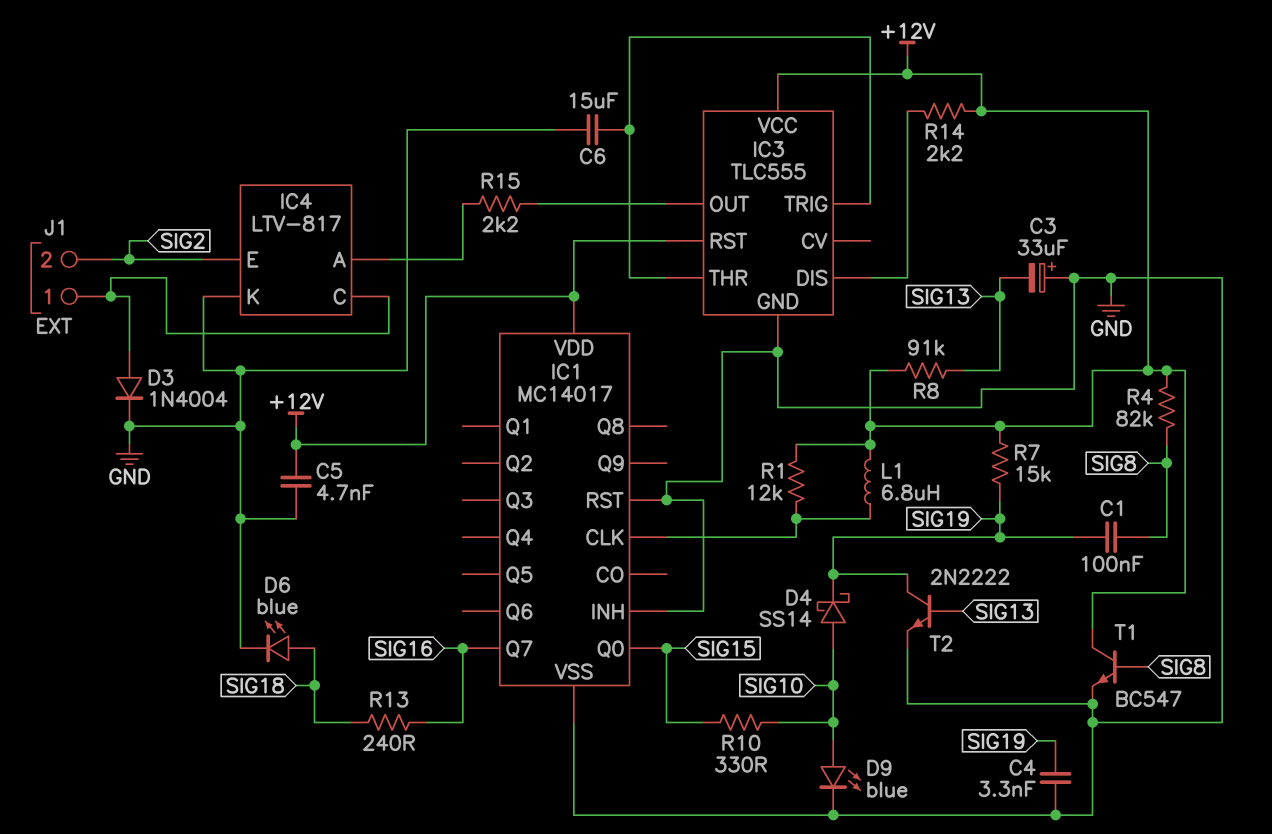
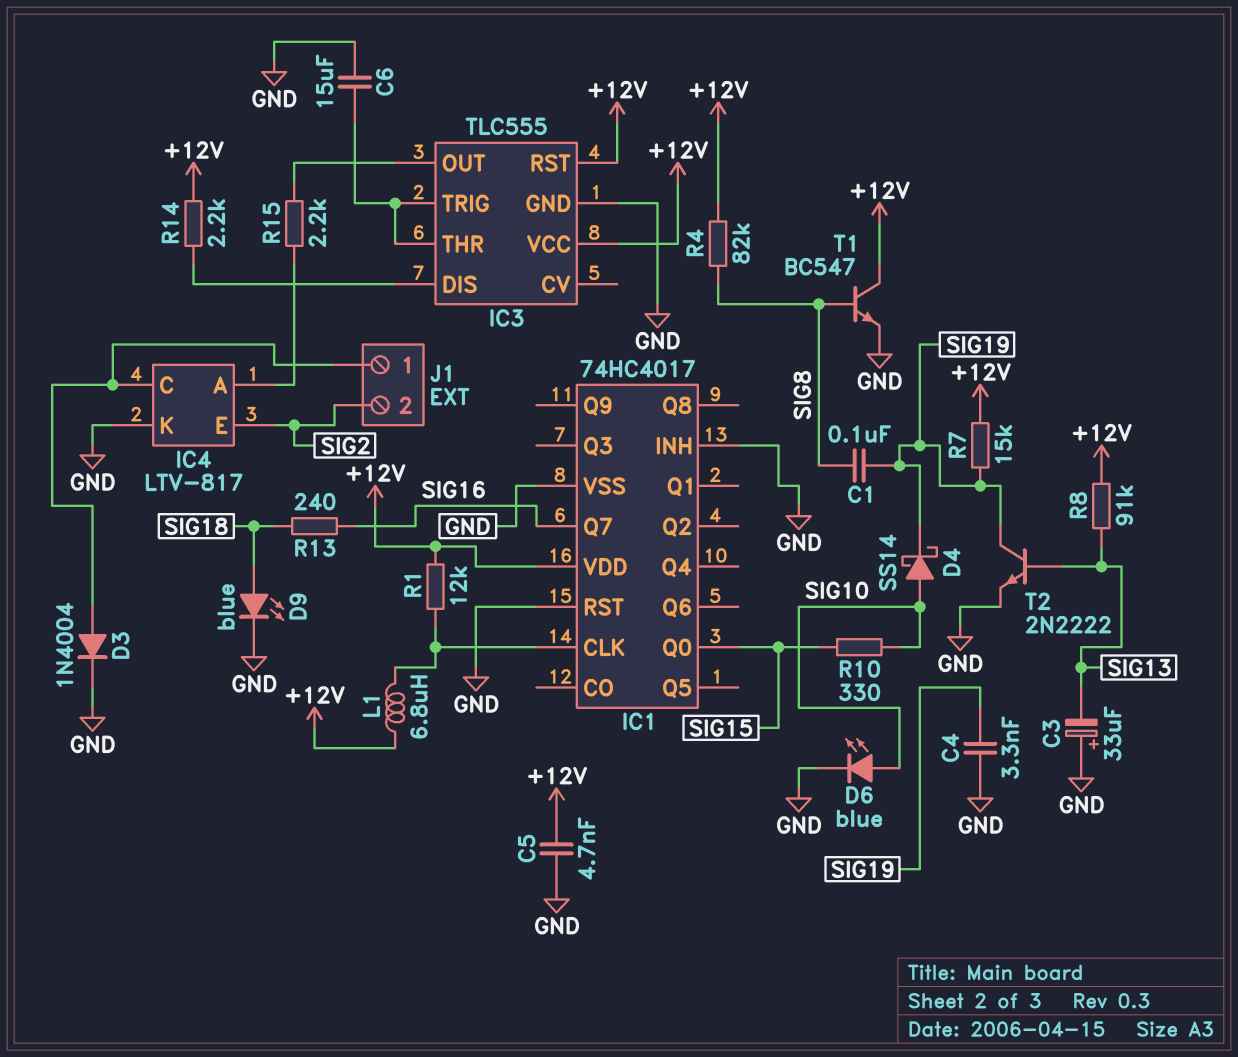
D6: LED blue (A SIG18, K GND) -> LED blue (A SIG10, K GND)
D9: LED blue (A SIG10, K GND) -> LED blue (A SIG18, K GND)
IC1: MC14017 -> 74HC4017

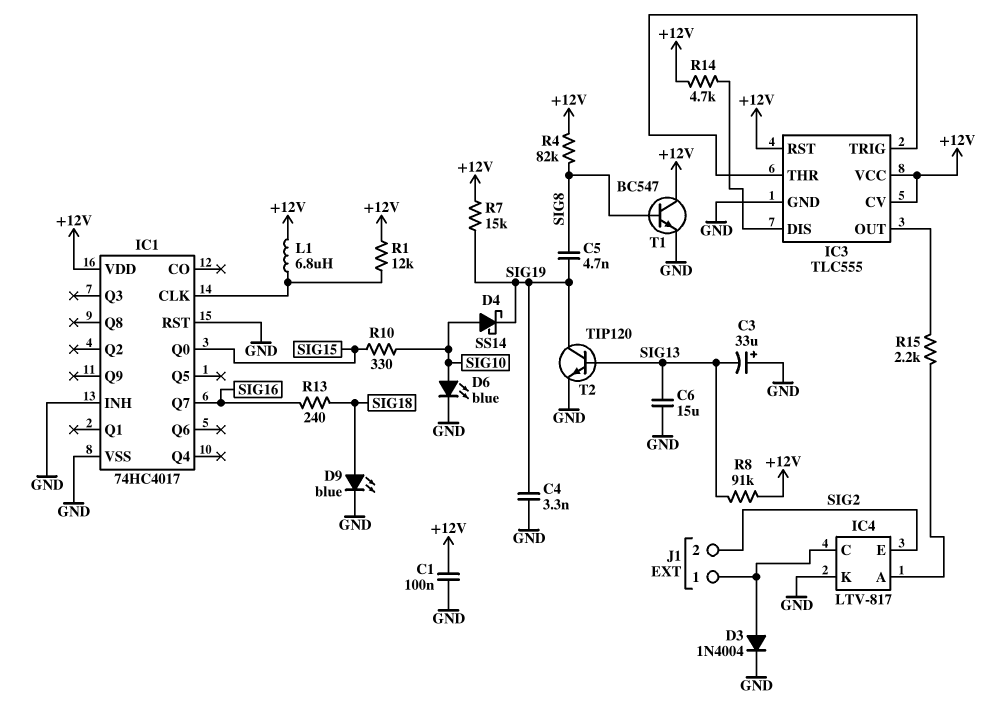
C1: 100nF (SIG8, SIG19) -> 100nF (+12V, GND)
C5: 4.7nF (+12V, GND) -> 4.7nF (SIG8, SIG19)
C6: 15uF (GND, IC3/THR) -> 15uF (GND, SIG13)
IC3 pin CV: none -> +12V
R14: 2.2k (+12V, IC3/DIS) -> 4.7k (+12V, IC3/DIS)
T2: NPN 2N2222 (B SIG13, C SIG19, E GND) -> NPN TIP120 (B SIG13, C SIG19, E GND)

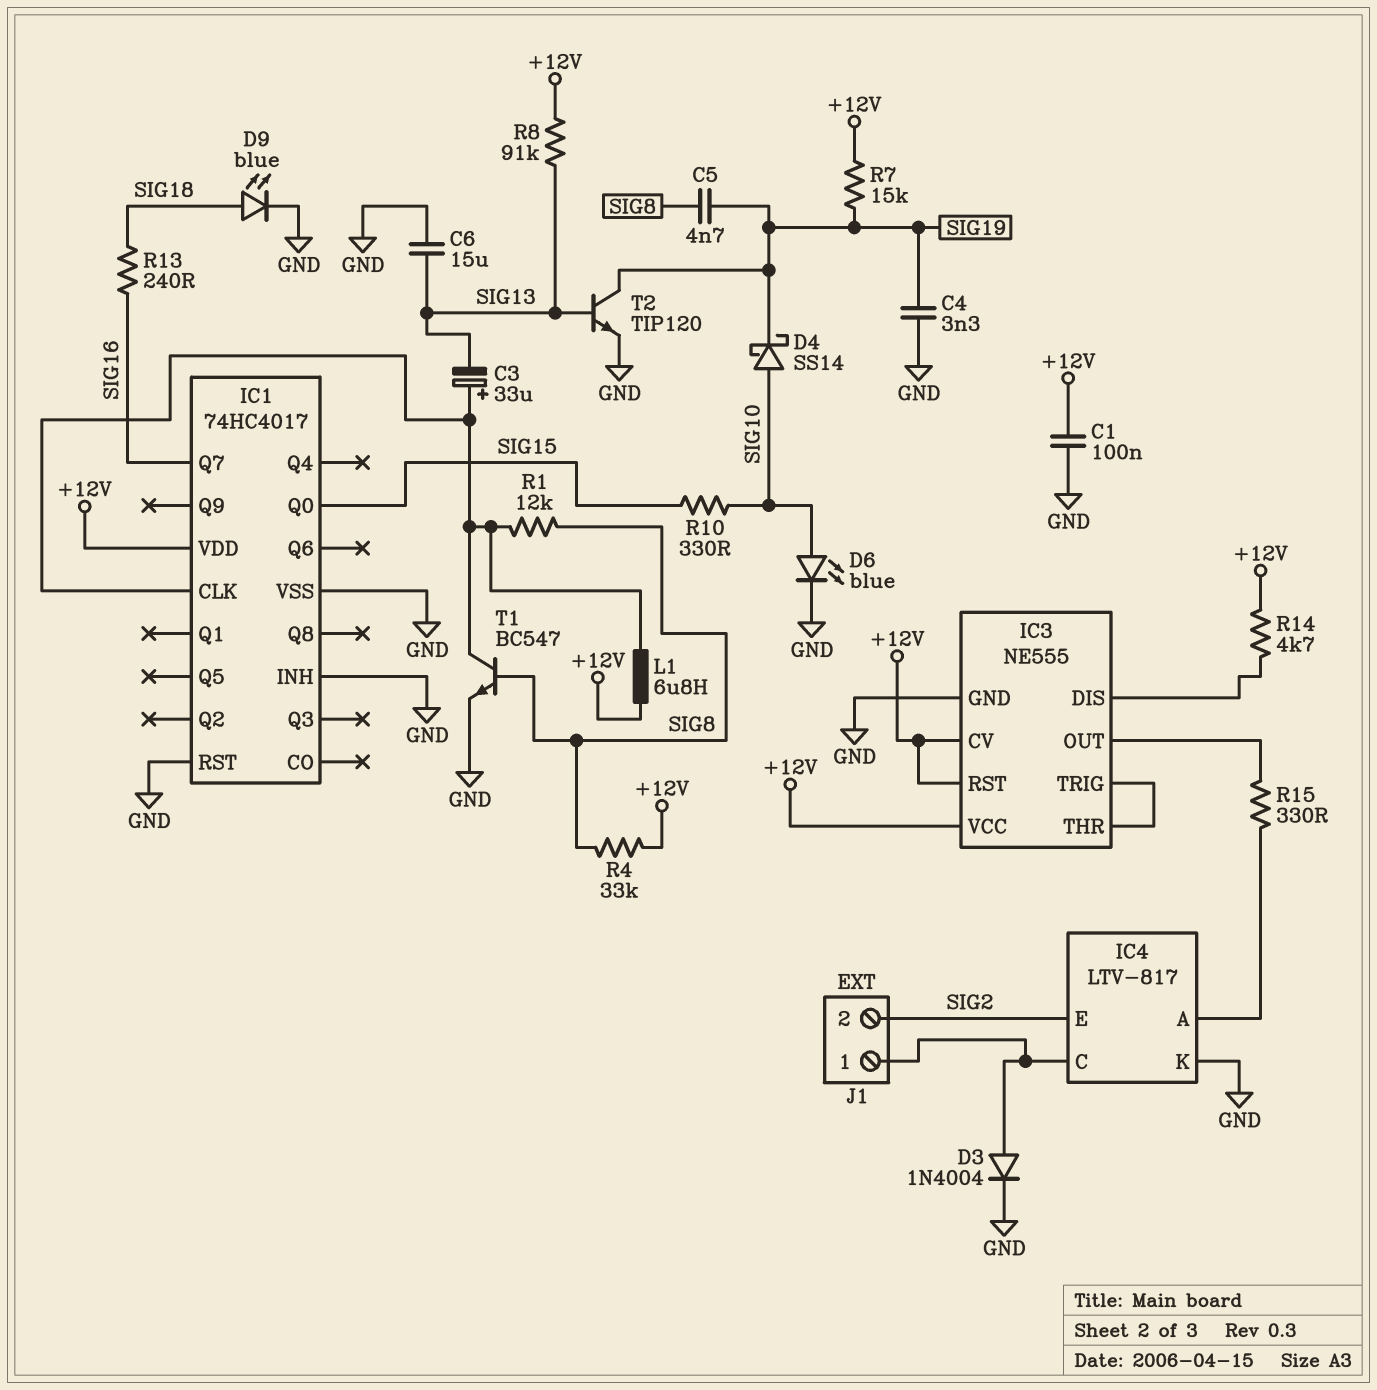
C3: 33uF (plus GND, minus SIG13) -> 33uF (plus IC1/CLK, minus SIG13)
IC3: TLC555 -> NE555
R1: 12k (+12V, IC1/CLK) -> 12k (IC1/CLK, SIG8)
R4: 82k (+12V, SIG8) -> 33k (+12V, SIG8)
R15: 2.2k (IC3/OUT, IC4/A) -> 330 (IC3/OUT, IC4/A)
T1: NPN BC547 (B SIG8, C +12V, E GND) -> NPN BC547 (B SIG8, C IC1/CLK, E GND)

